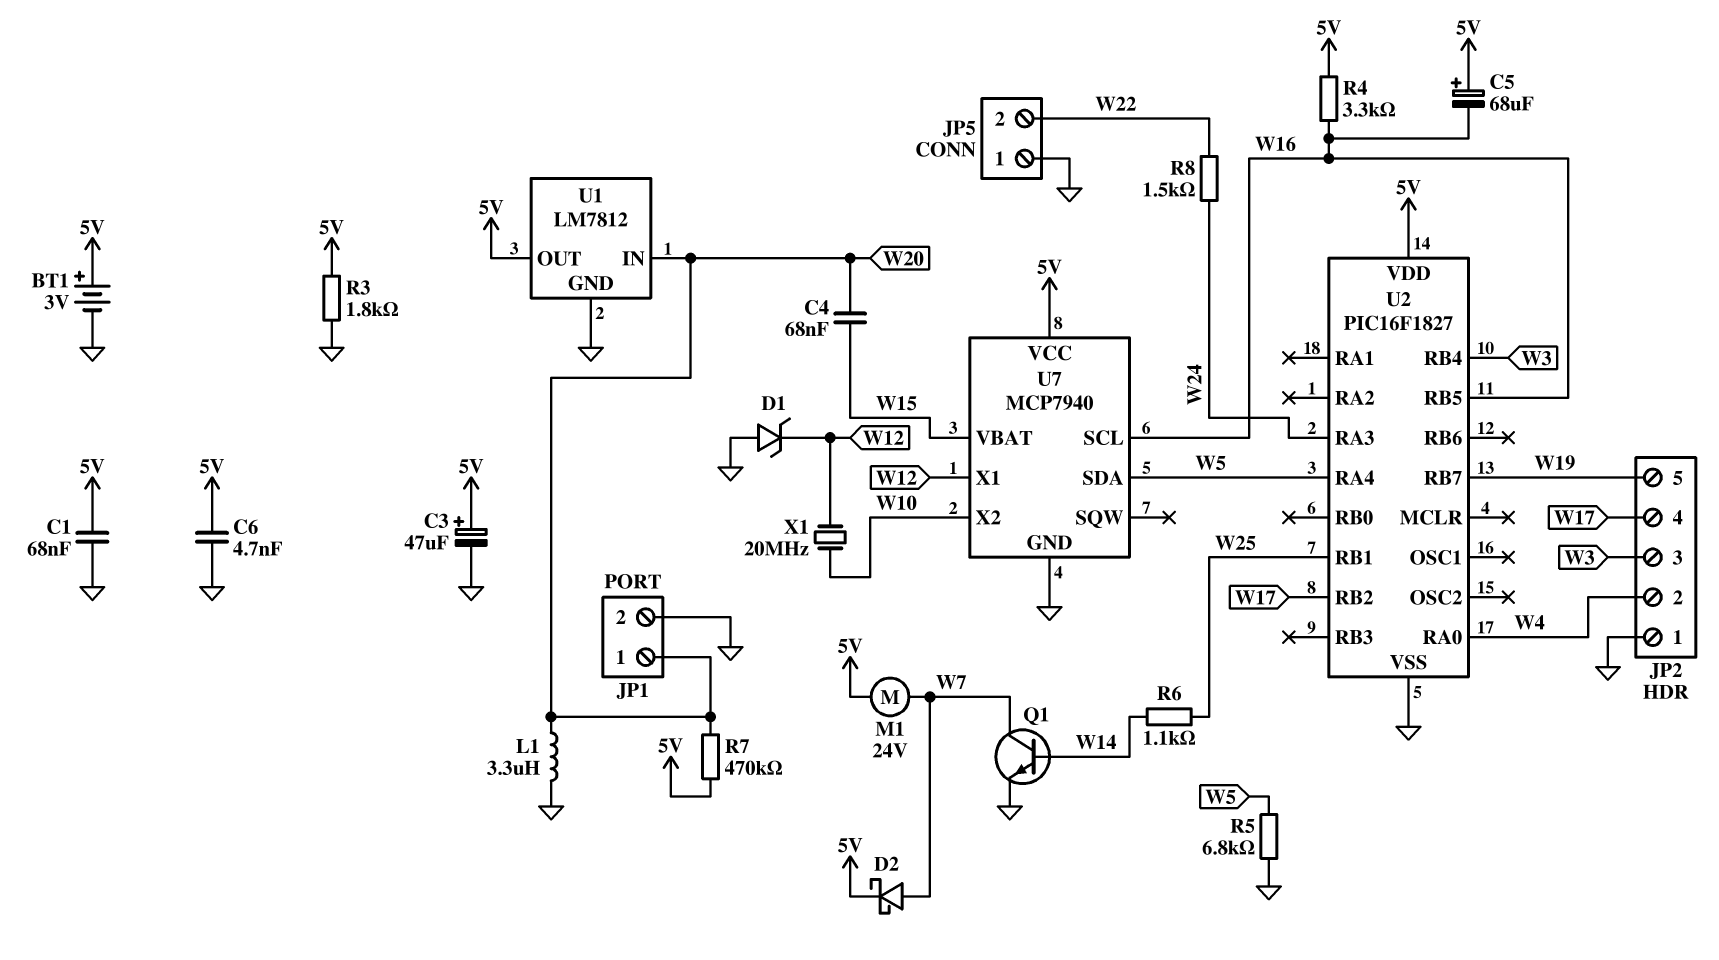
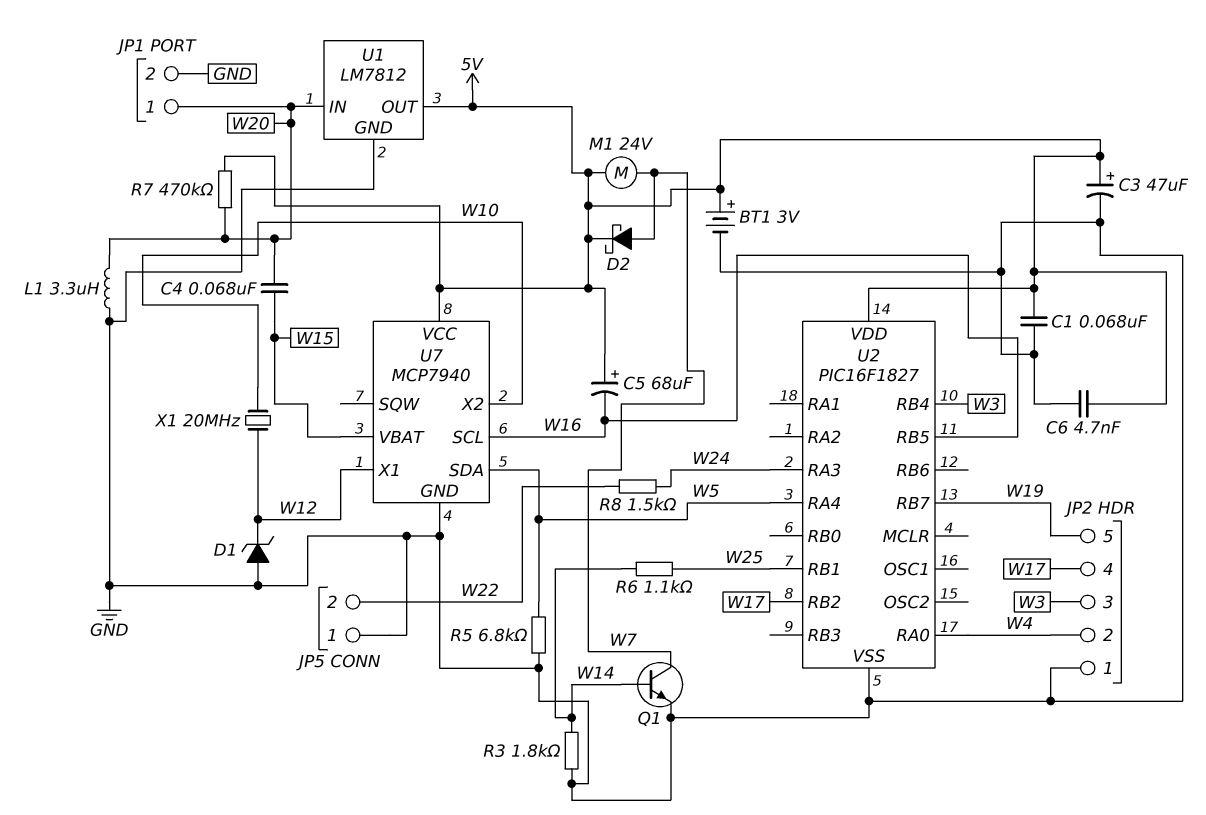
R3: 1.8k (5V, GND) -> 1.8k (GND, W14)
R4: 3.3k (5V, W16) -> none

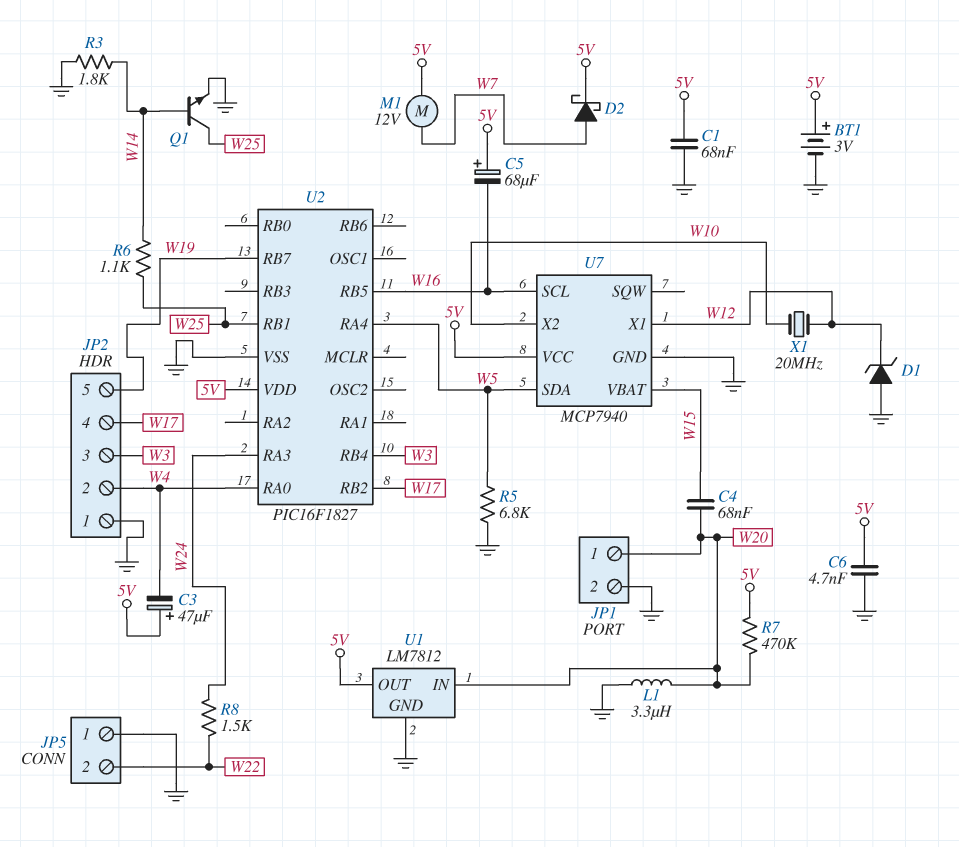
C3: 47uF (plus 5V, minus GND) -> 47uF (plus 5V, minus W4)
M1: motor 24V (5V, W7) -> motor 12V (5V, W7)
Q1: NPN (B W14, C W7, E GND) -> NPN (B W14, C W25, E GND)

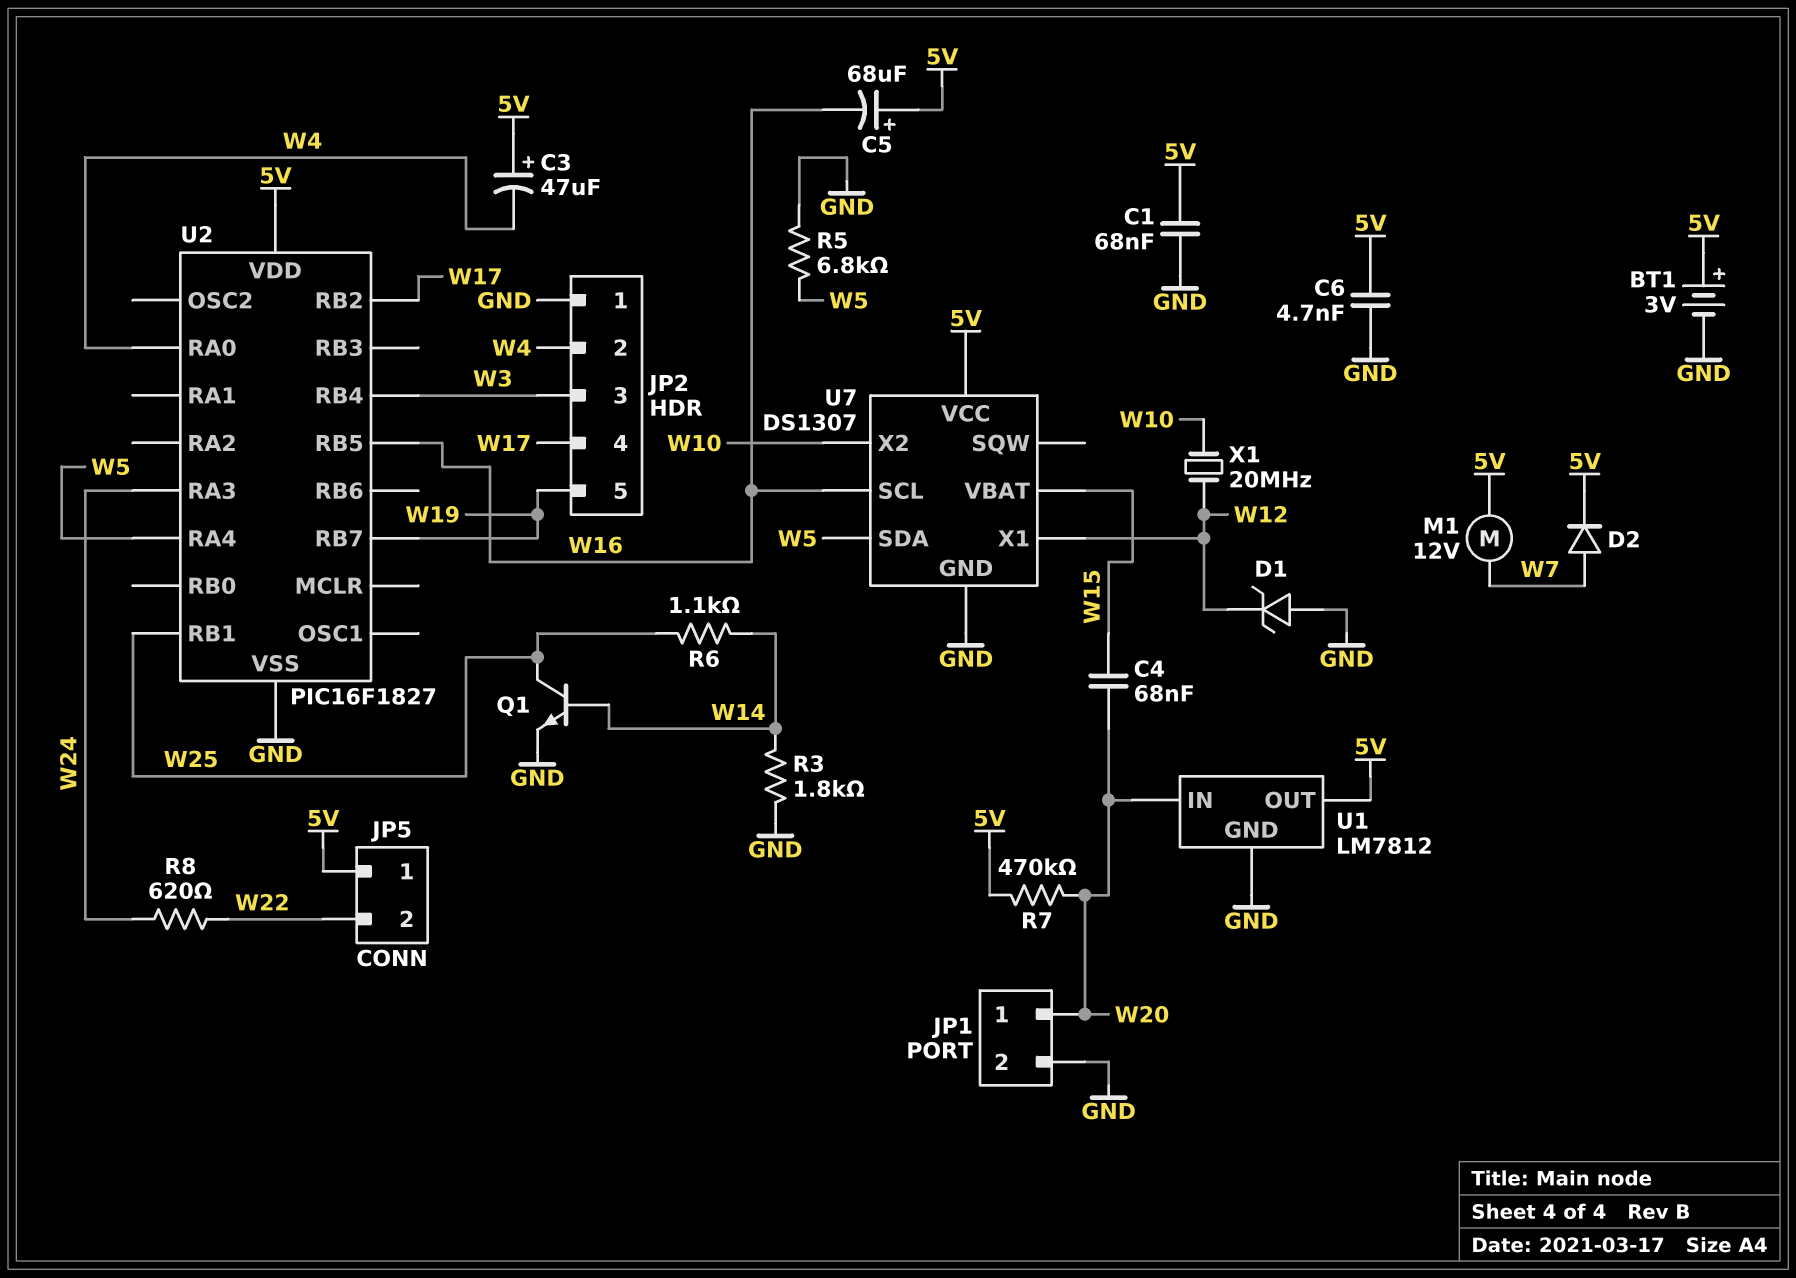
D2: schottky (A W7, K 5V) -> diode (A W7, K 5V)
JP5 pin 1: GND -> 5V
L1: 3.3uH (GND, W20) -> none
R8: 1.5k (W22, W24) -> 620 (W22, W24)
U7: MCP7940 -> DS1307

